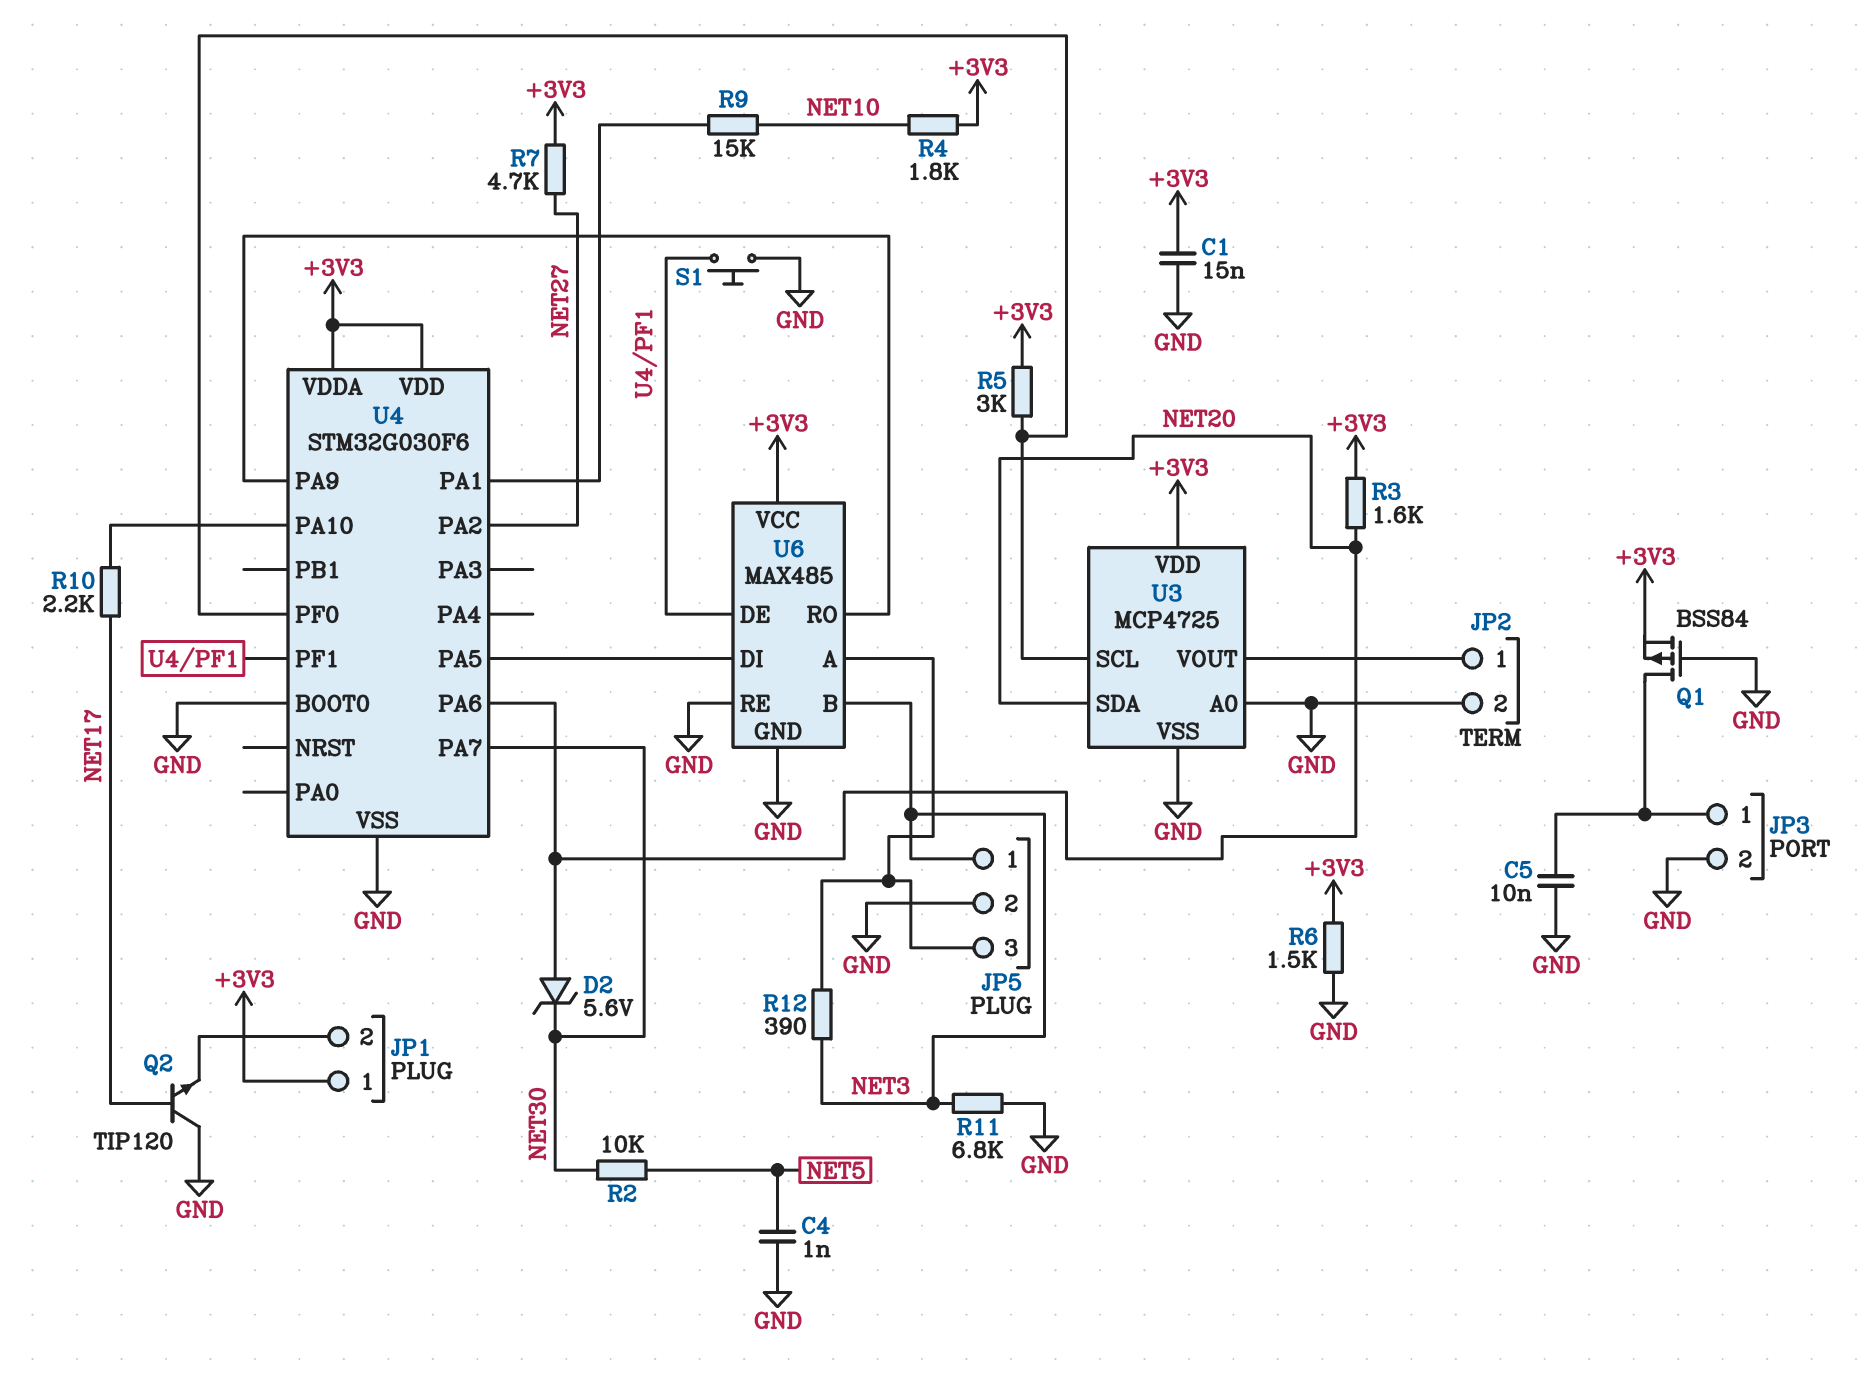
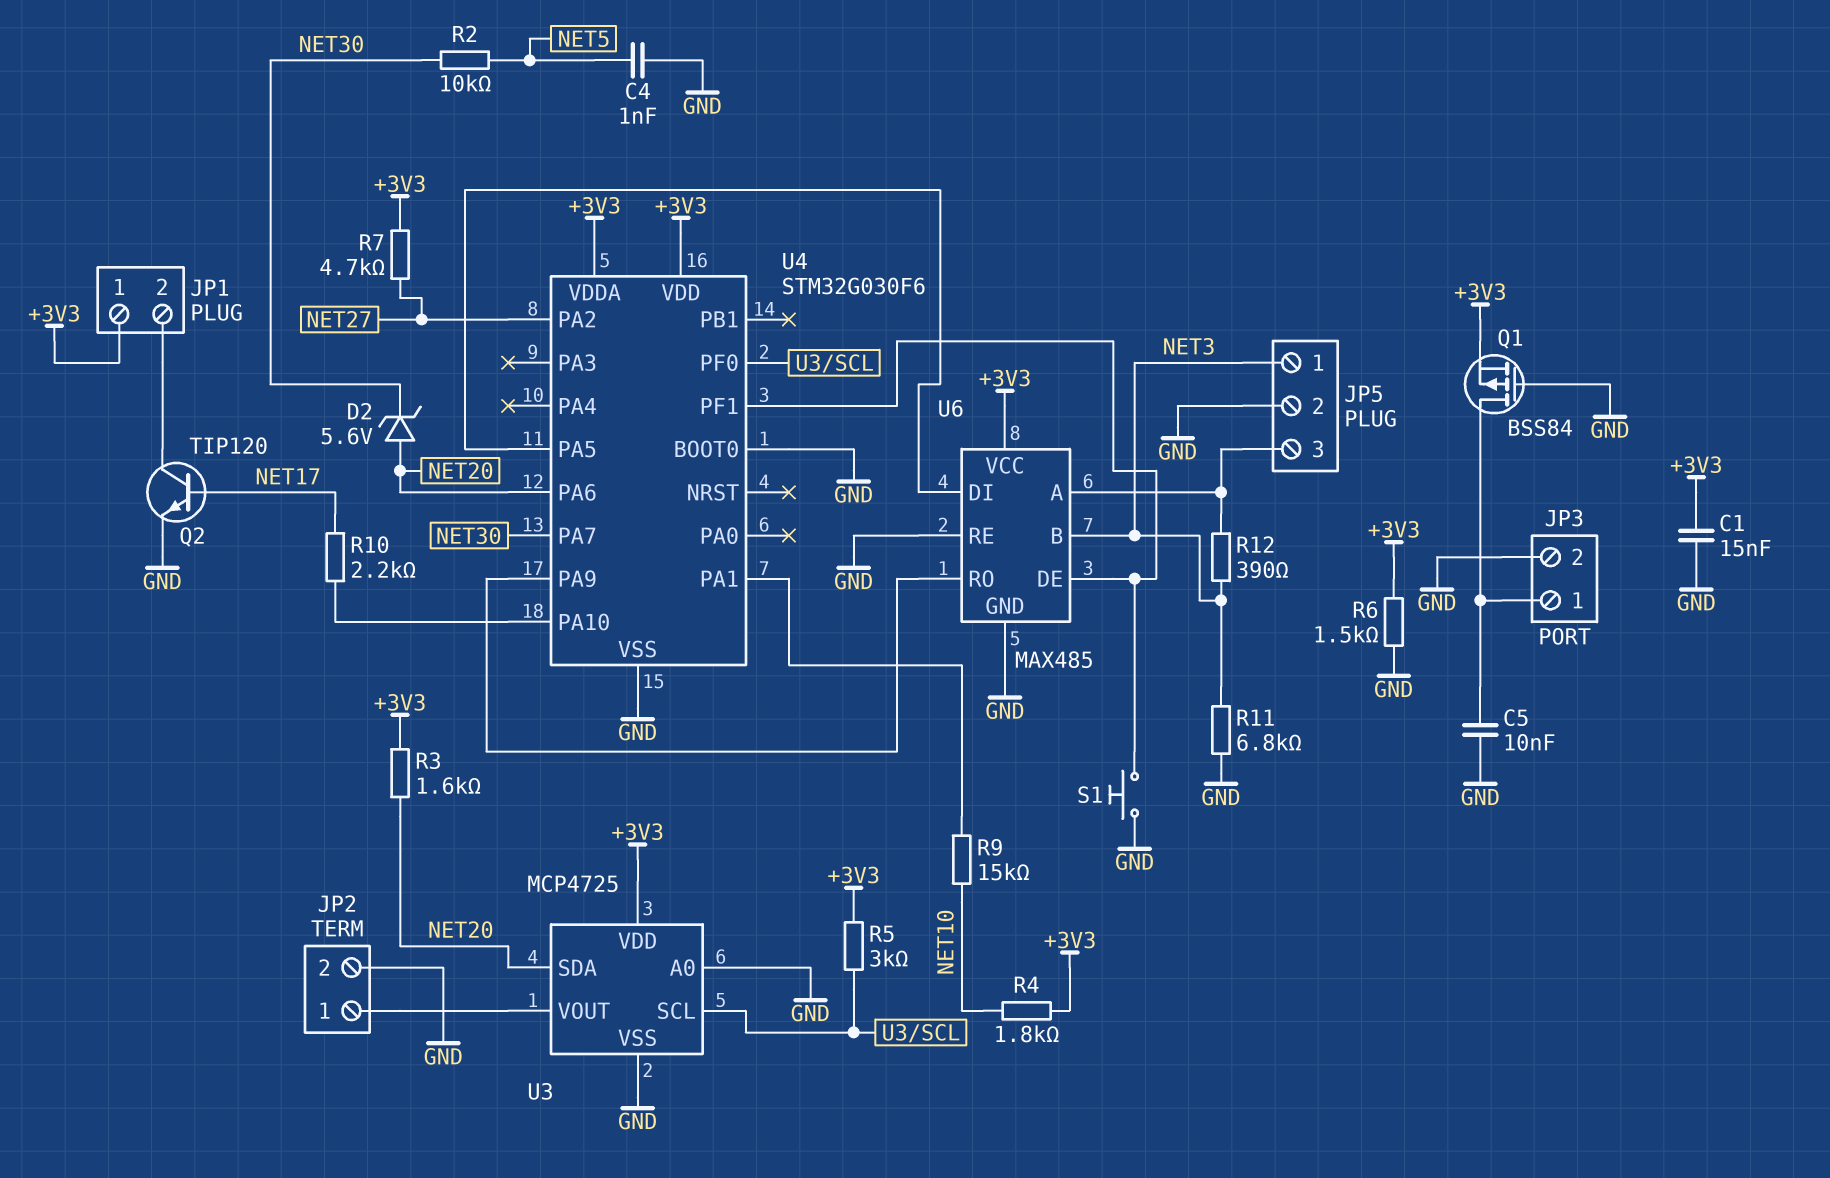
Q2: NPN TIP120 (B NET17, C GND, E JP1/2) -> NPN TIP120 (B NET17, C JP1/2, E GND)

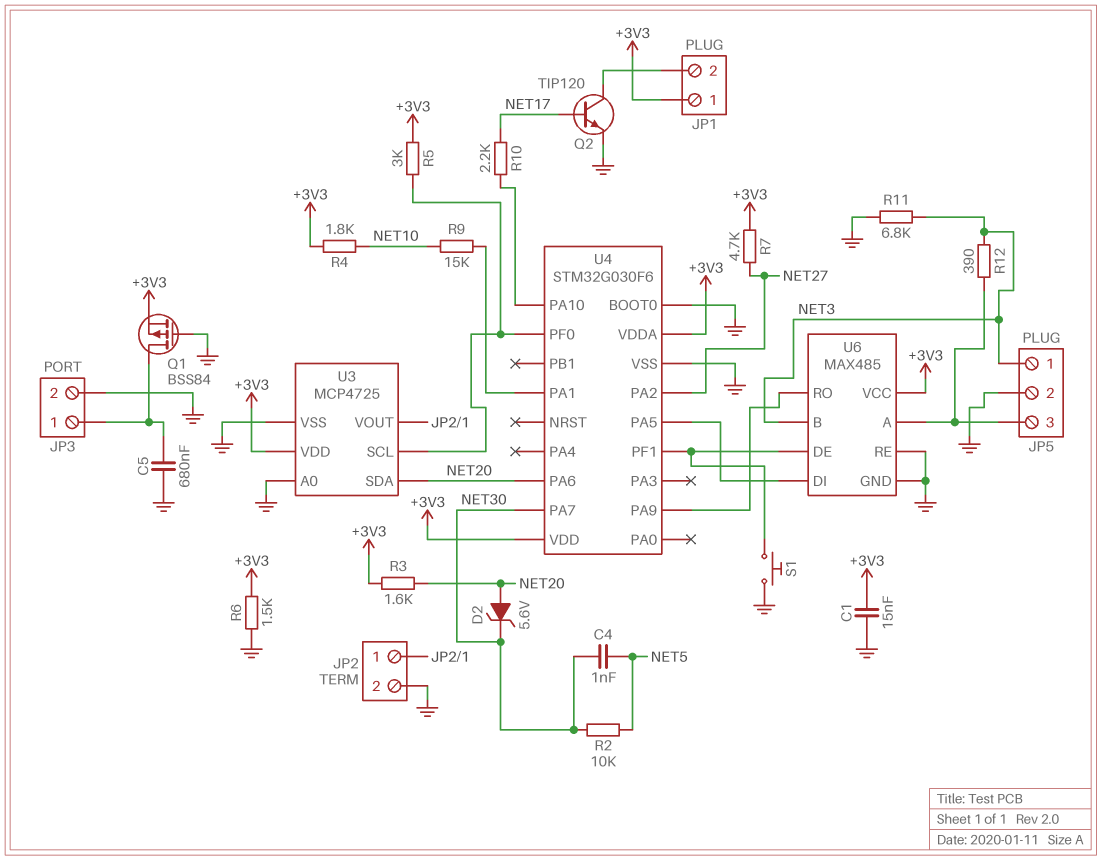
C4: 1nF (GND, NET5) -> 1nF (NET5, NET30)
C5: 10nF (GND, JP3/1) -> 680nF (GND, JP3/1)

